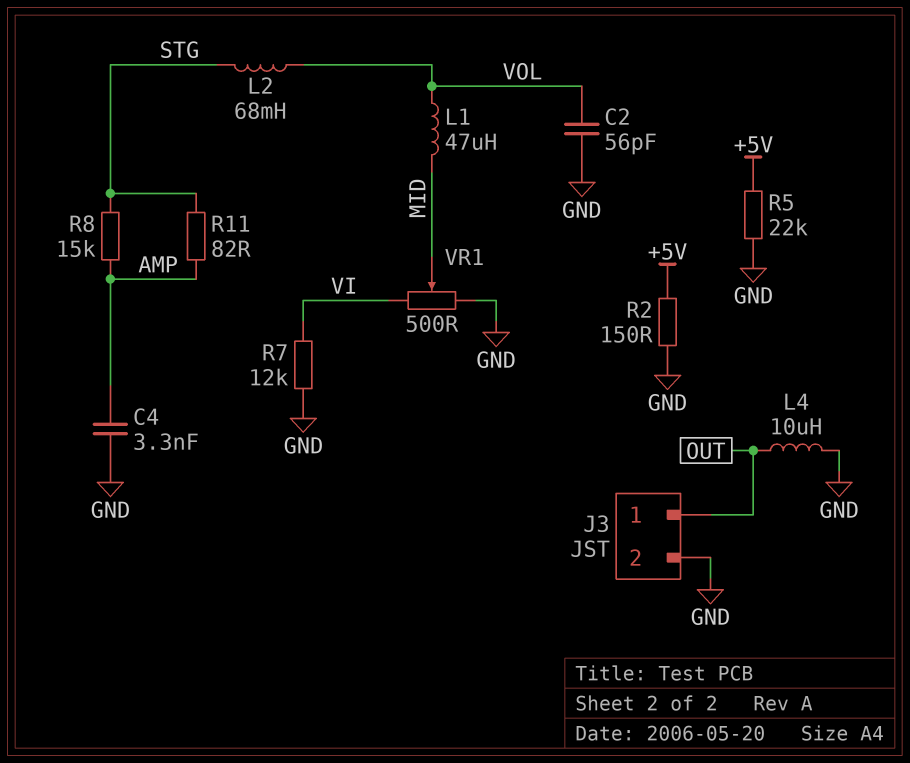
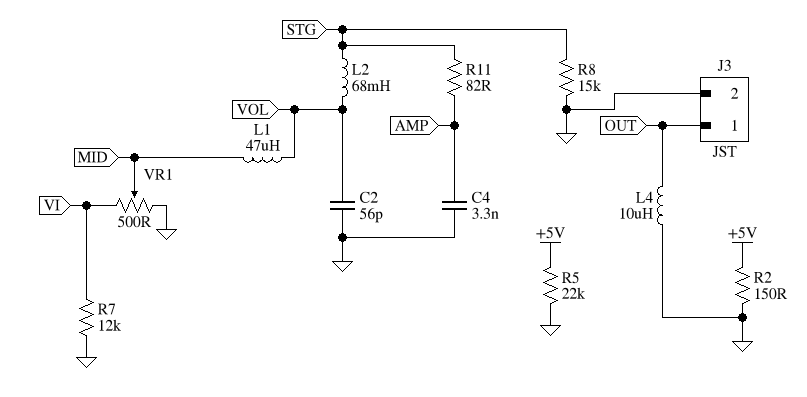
R8: 15k (AMP, STG) -> 15k (GND, STG)

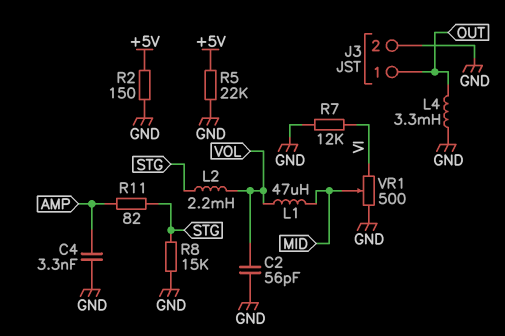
L2: 68mH (STG, VOL) -> 2.2mH (STG, VOL)
L4: 10uH (GND, OUT) -> 3.3mH (GND, OUT)

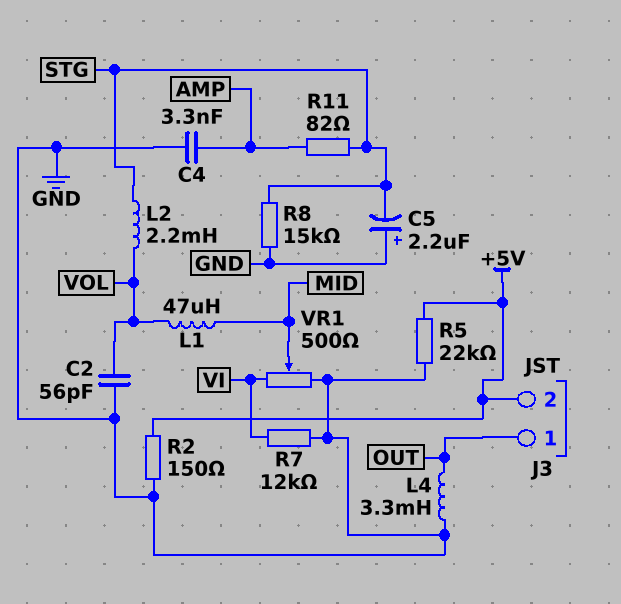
C5: none -> 2.2uF (plus GND, minus STG)
J3 pin 2: GND -> +5V

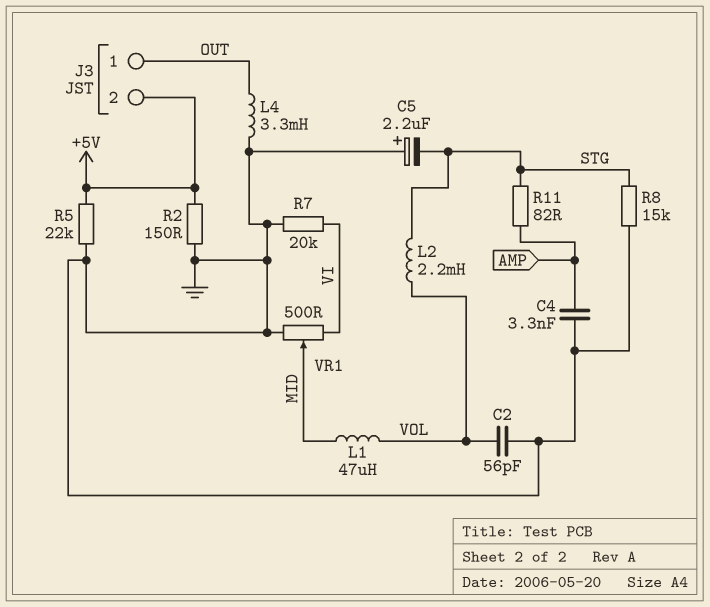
R7: 12k (GND, VI) -> 20k (GND, VI)

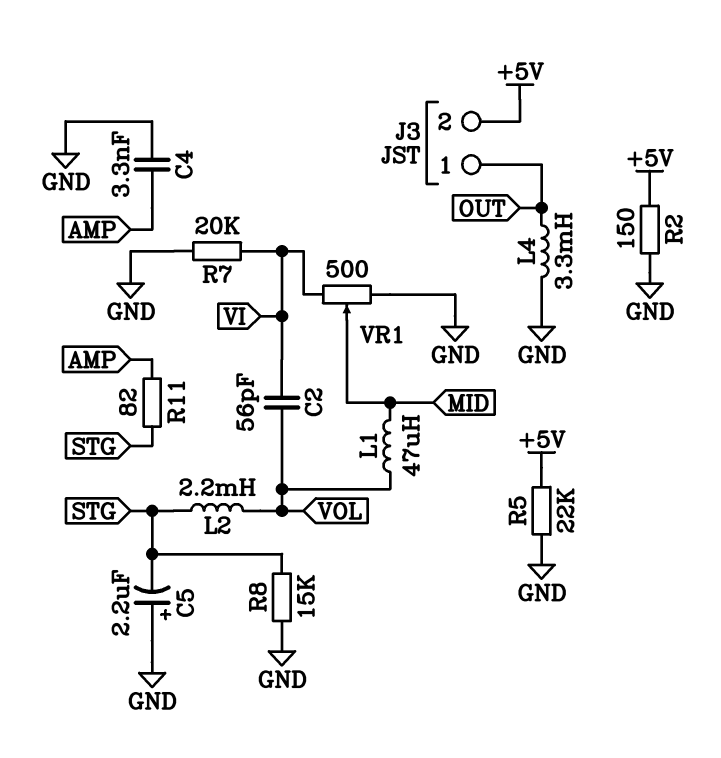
C2: 56pF (GND, VOL) -> 56pF (VI, VOL)

